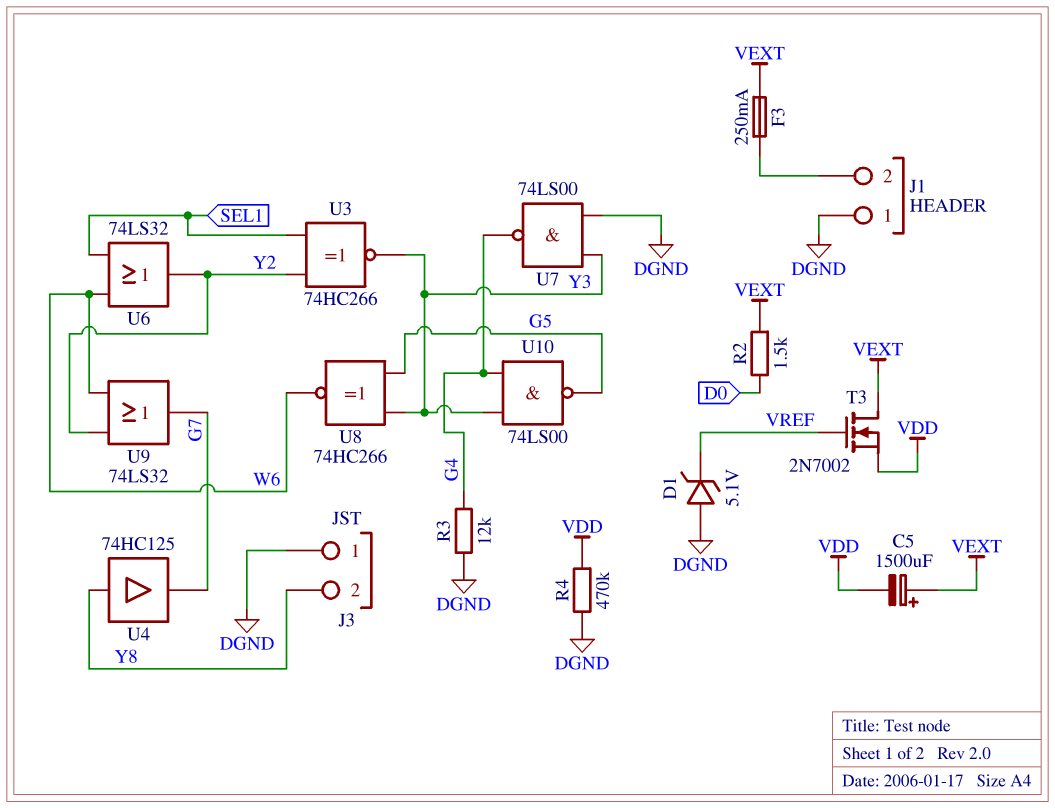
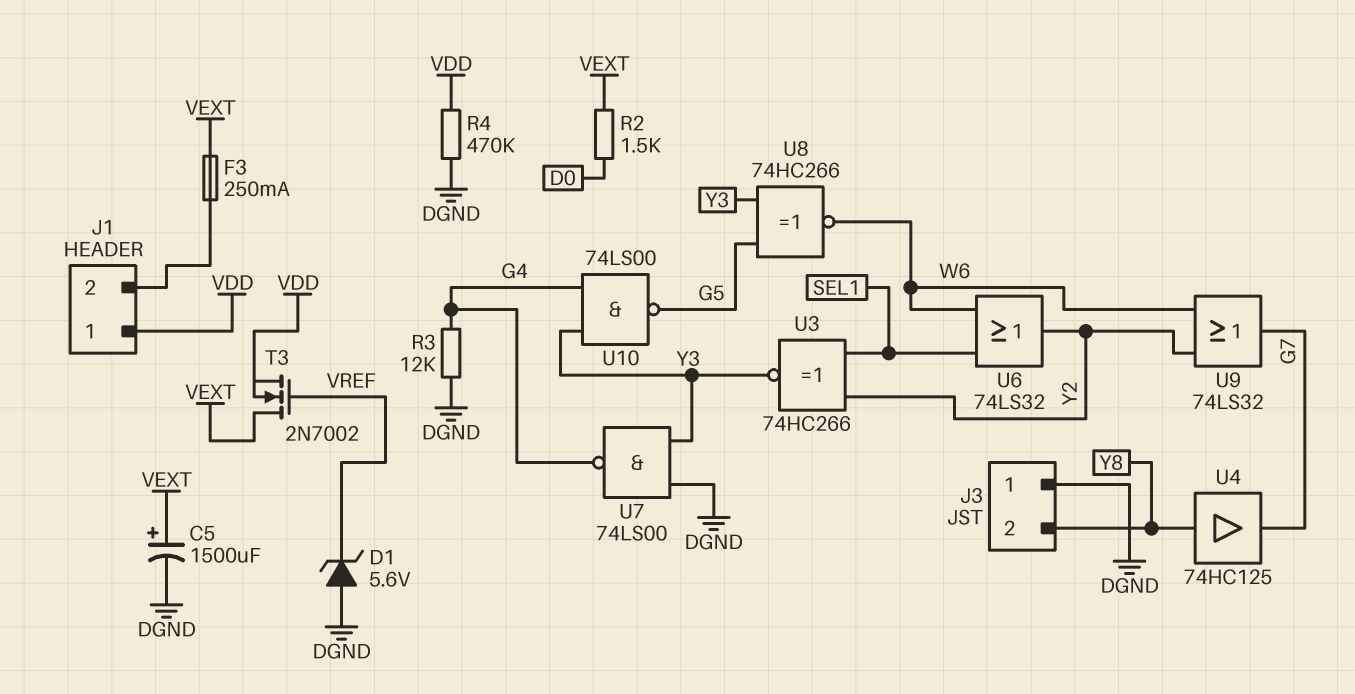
C5: 1500uF (plus VEXT, minus VDD) -> 1500uF (plus VEXT, minus DGND)
D1: zener 5.1V (A DGND, K VREF) -> zener 5.6V (A DGND, K VREF)
J1 pin 1: DGND -> VDD

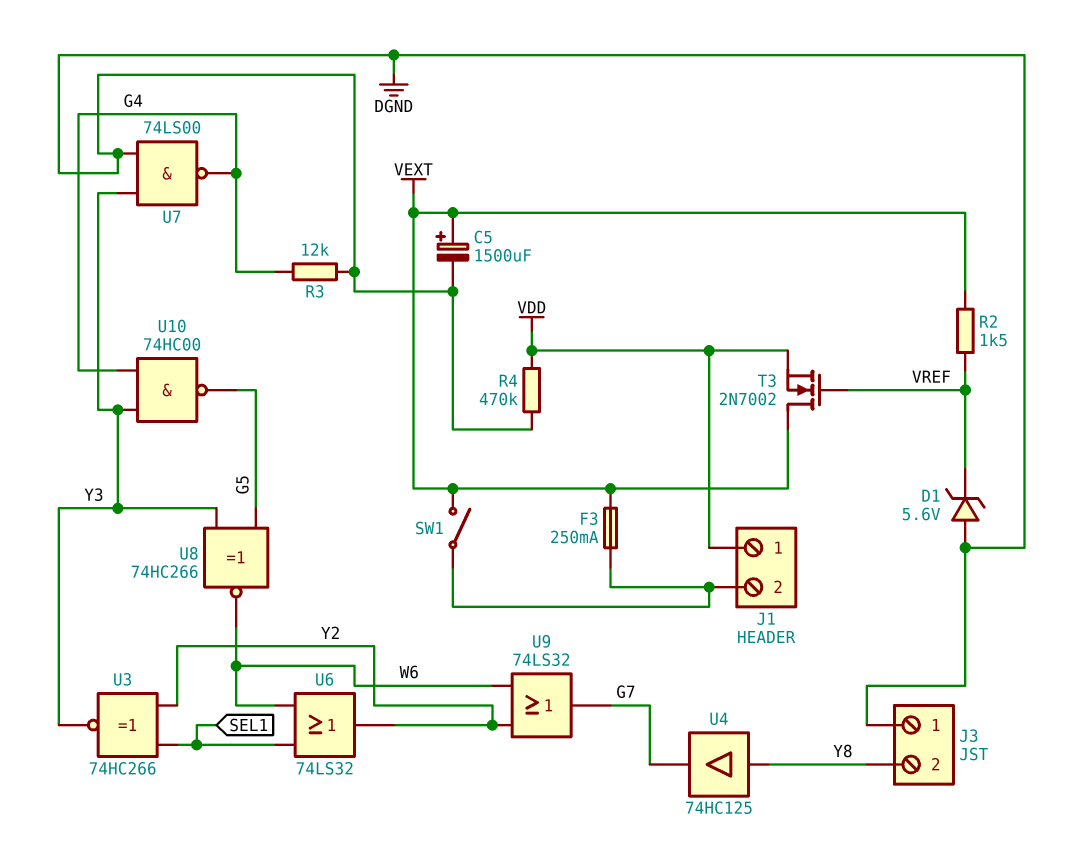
R2: 1.5k (D0, VEXT) -> 1.5k (VEXT, VREF)
SW1: none -> switch (J1/2, VEXT)
U10: NAND 74LS00 (in G4, in Y3, out G5) -> NAND 74HC00 (in G4, in Y3, out G5)

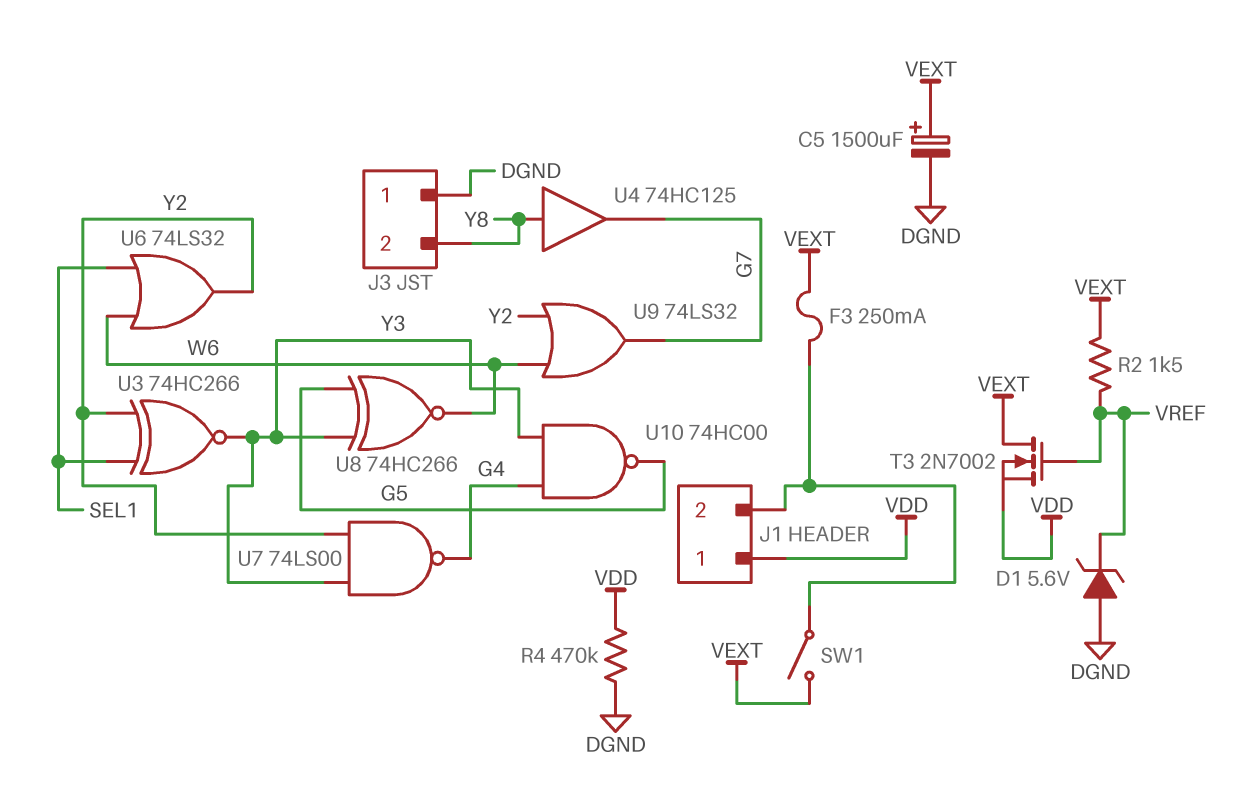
R3: 12k (DGND, G4) -> none
U7: NAND 74LS00 (in DGND, in Y3, out G4) -> NAND 74LS00 (in Y2, in Y3, out G4)

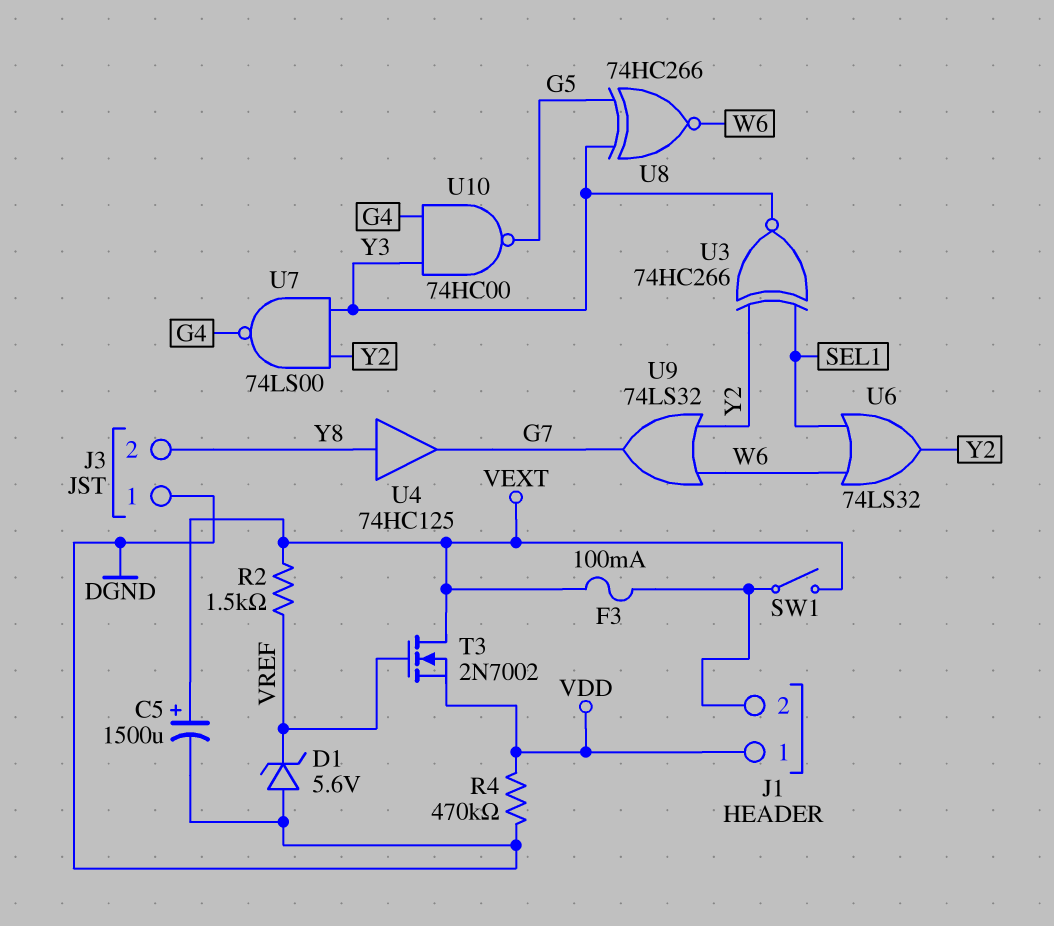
F3: 250mA (J1/2, VEXT) -> 100mA (J1/2, VEXT)

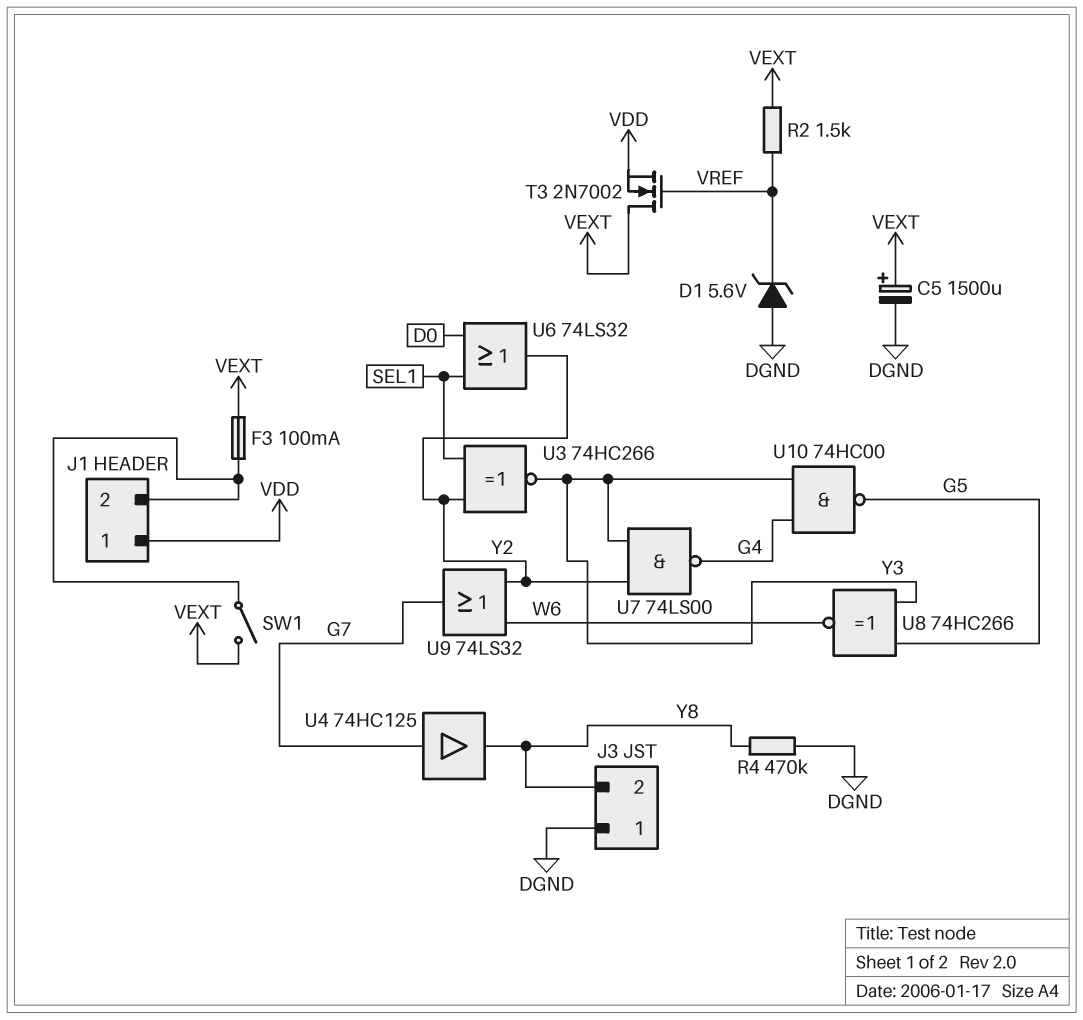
R4: 470k (DGND, VDD) -> 470k (DGND, Y8)
U4: buffer 74HC125 (in Y8, out G7) -> buffer 74HC125 (in G7, out Y8)
U6: OR 74LS32 (in SEL1, in W6, out Y2) -> OR 74LS32 (in D0, in SEL1, out Y2)

